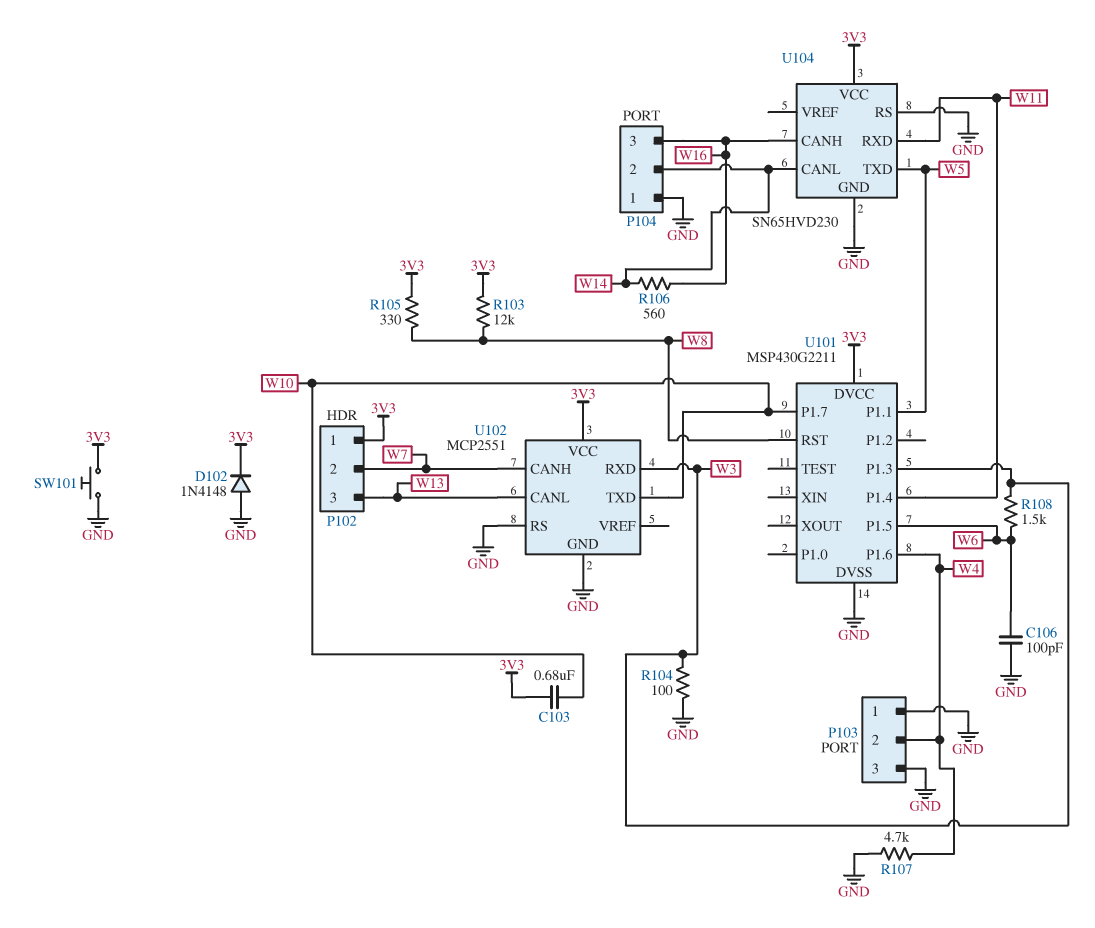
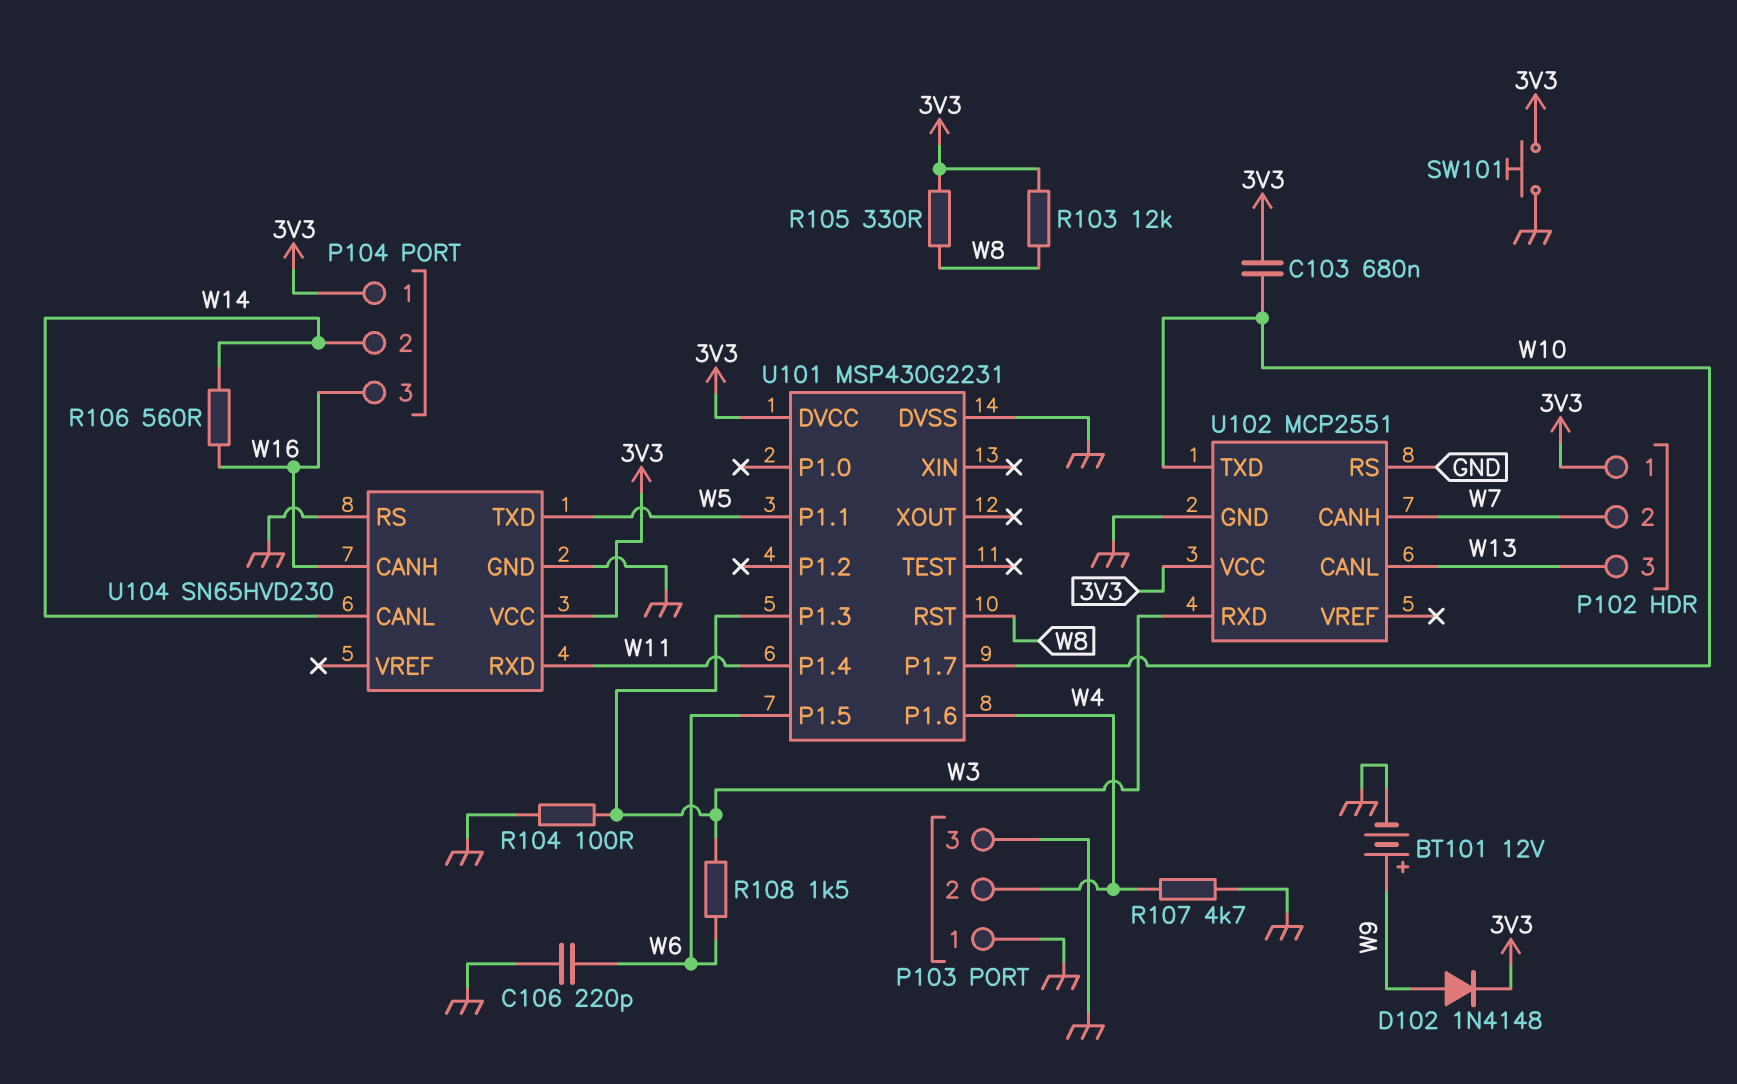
BT101: none -> 12V (plus W9, minus GND)
C106: 100pF (GND, W6) -> 220pF (GND, W6)
D102: diode 1N4148 (A GND, K 3V3) -> diode 1N4148 (A W9, K 3V3)
P104 pin 1: GND -> 3V3
U101: MSP430G2211 -> MSP430G2231

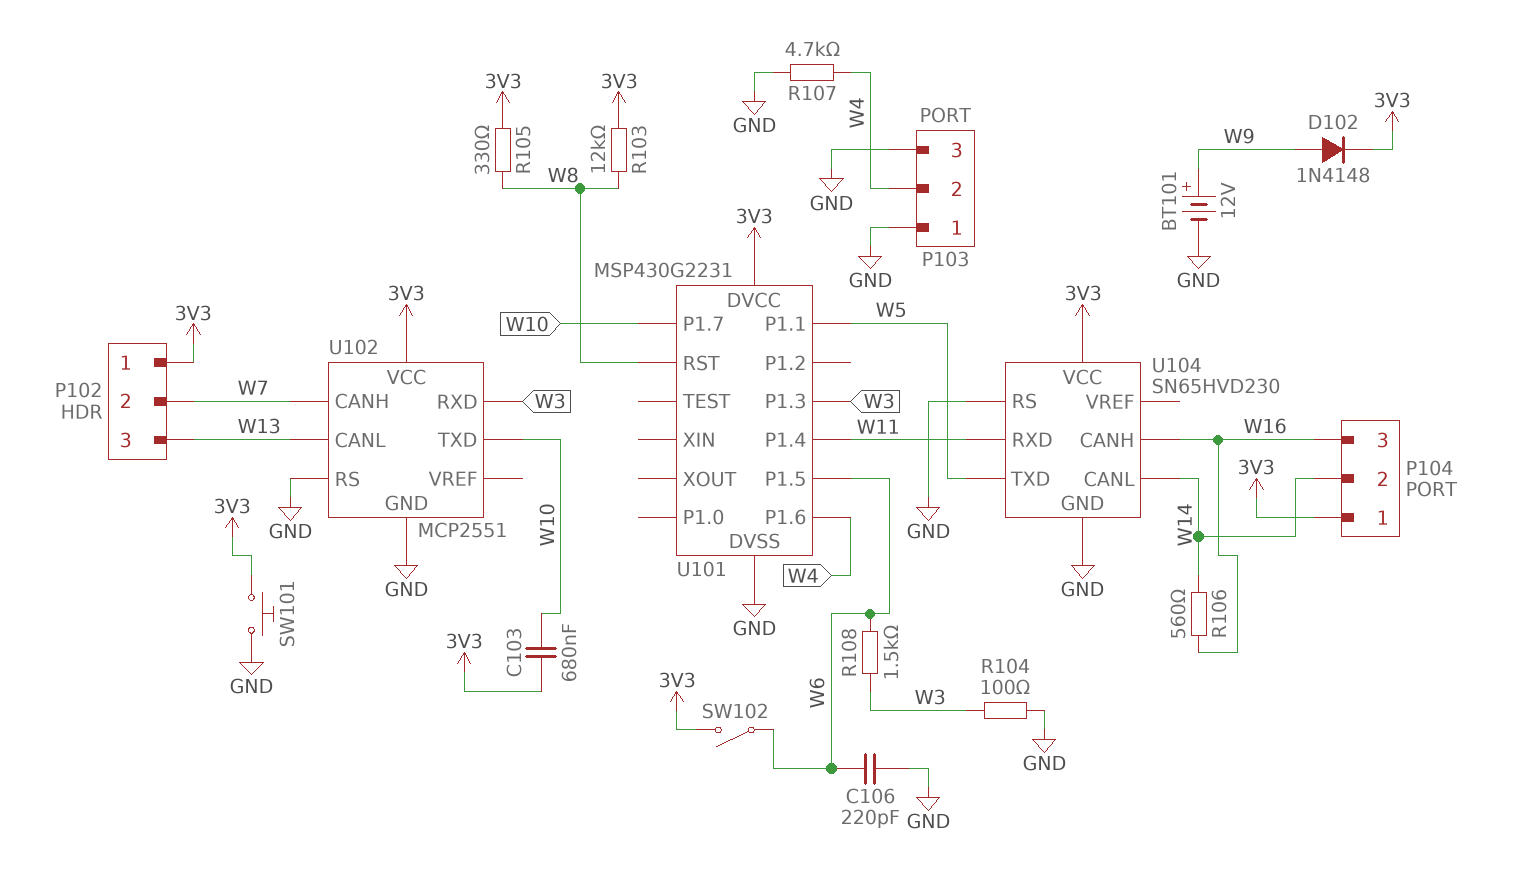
SW102: none -> switch (3V3, W6)

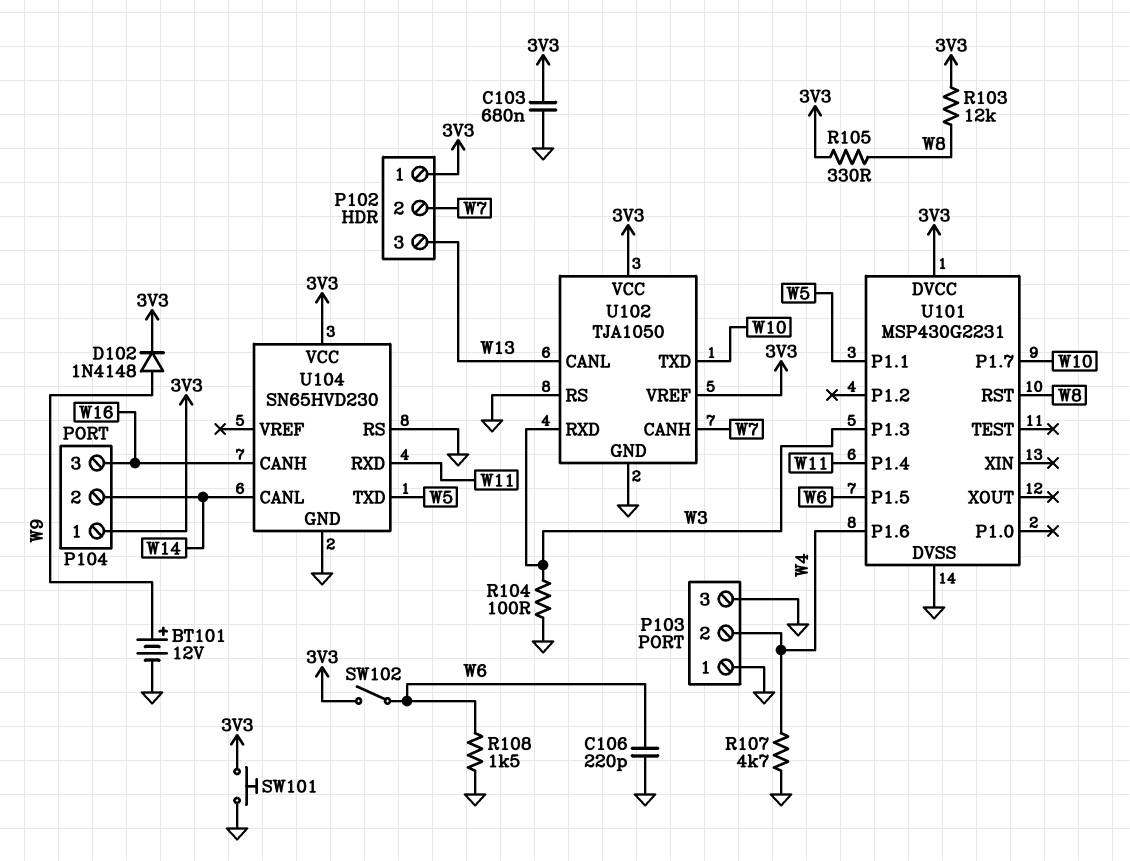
C103: 680nF (3V3, W10) -> 680nF (3V3, GND)
R106: 560 (W14, W16) -> none
R108: 1.5k (W3, W6) -> 1.5k (GND, W6)
U102: MCP2551 -> TJA1050
U102 pin VREF: none -> 3V3

